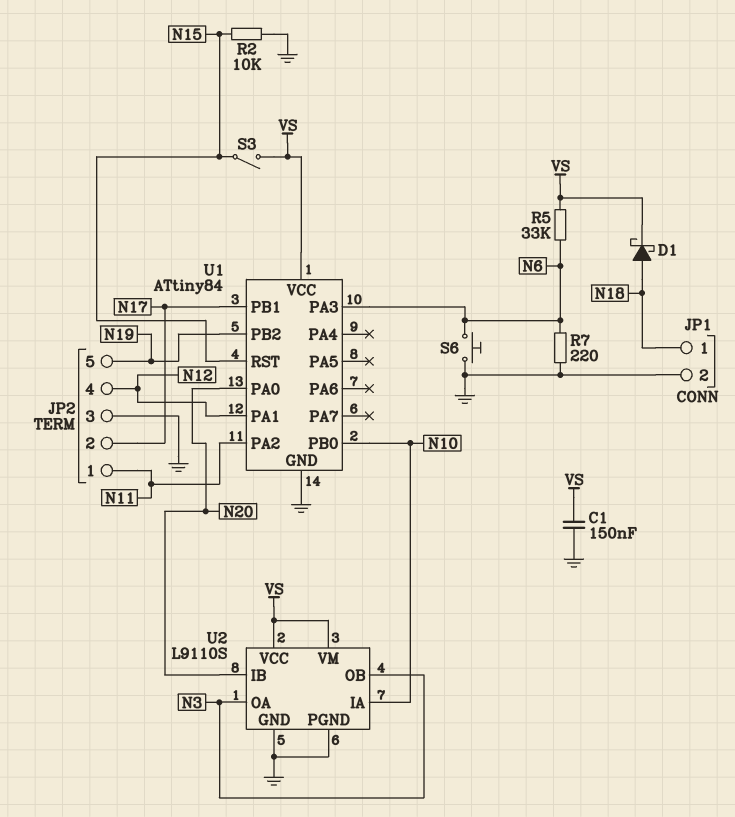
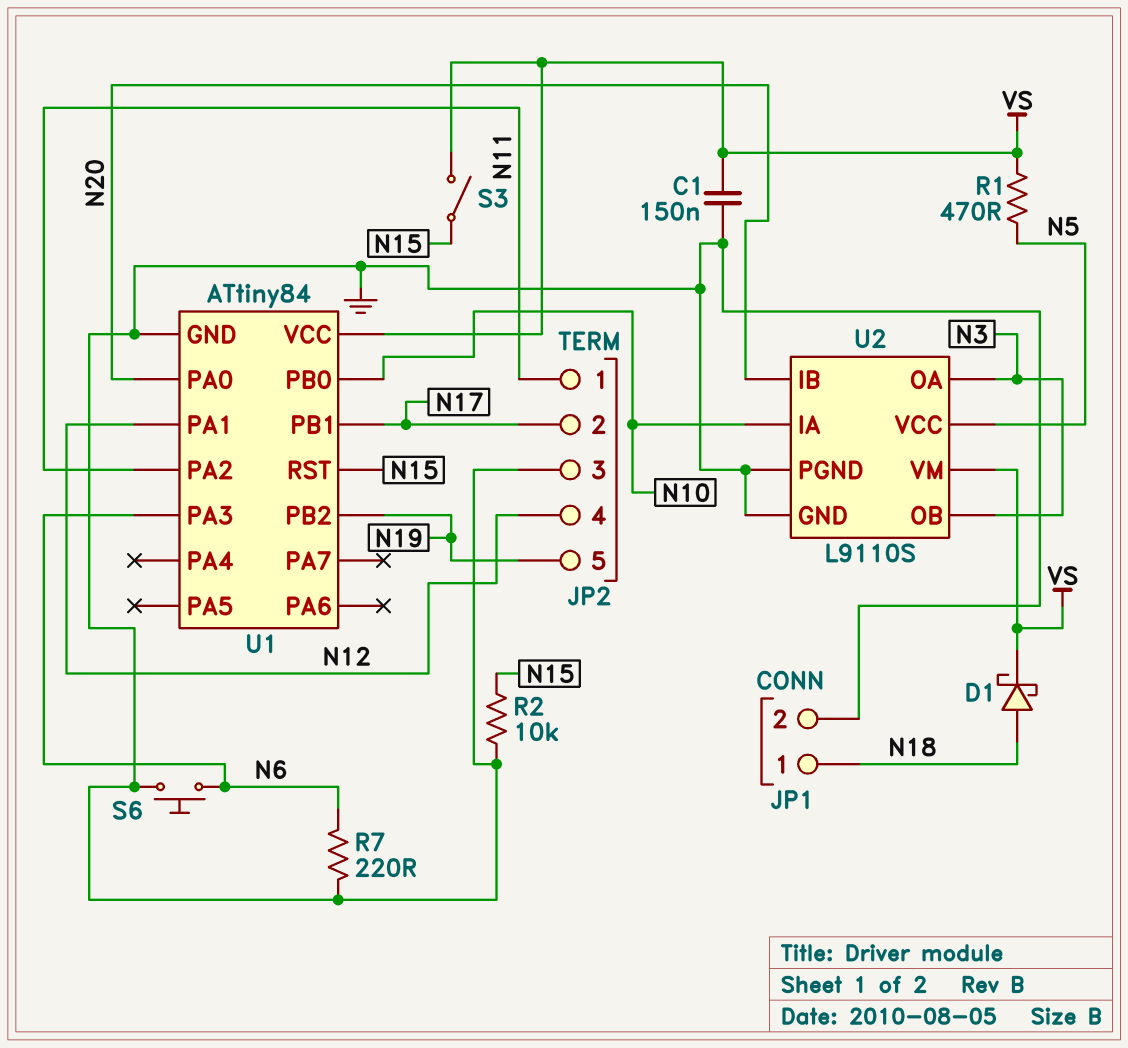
R1: none -> 470 (N5, VS)
R5: 33k (N6, VS) -> none
U2 pin VCC: VS -> N5

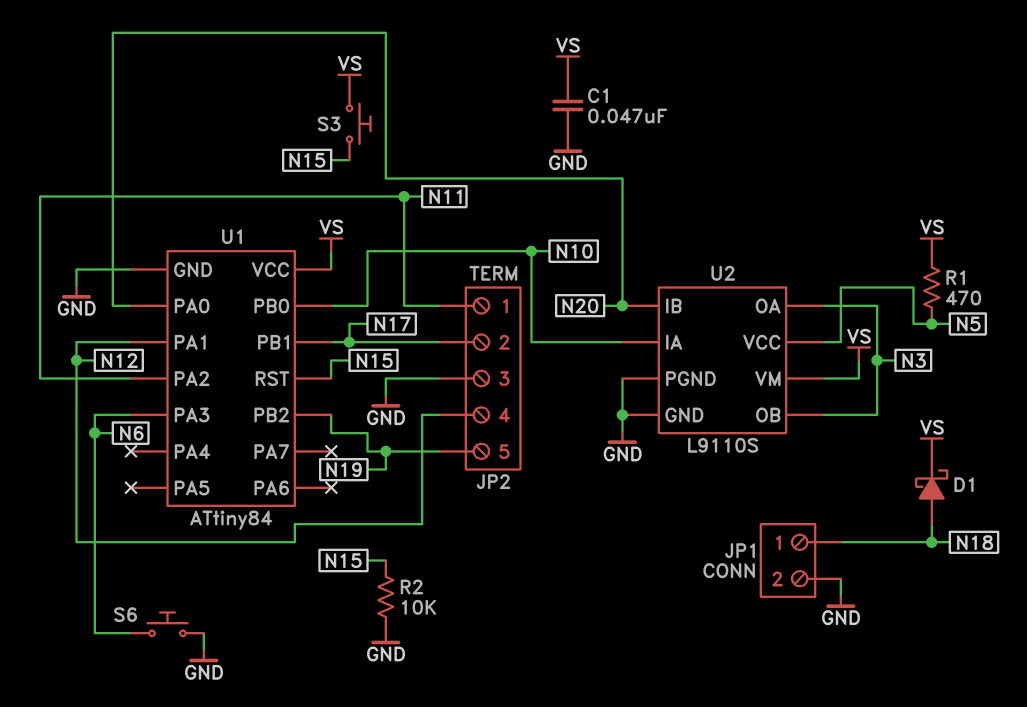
C1: 150nF (GND, VS) -> 47nF (GND, VS)
R7: 220 (GND, N6) -> none
S3: switch (N15, VS) -> button (N15, VS)

